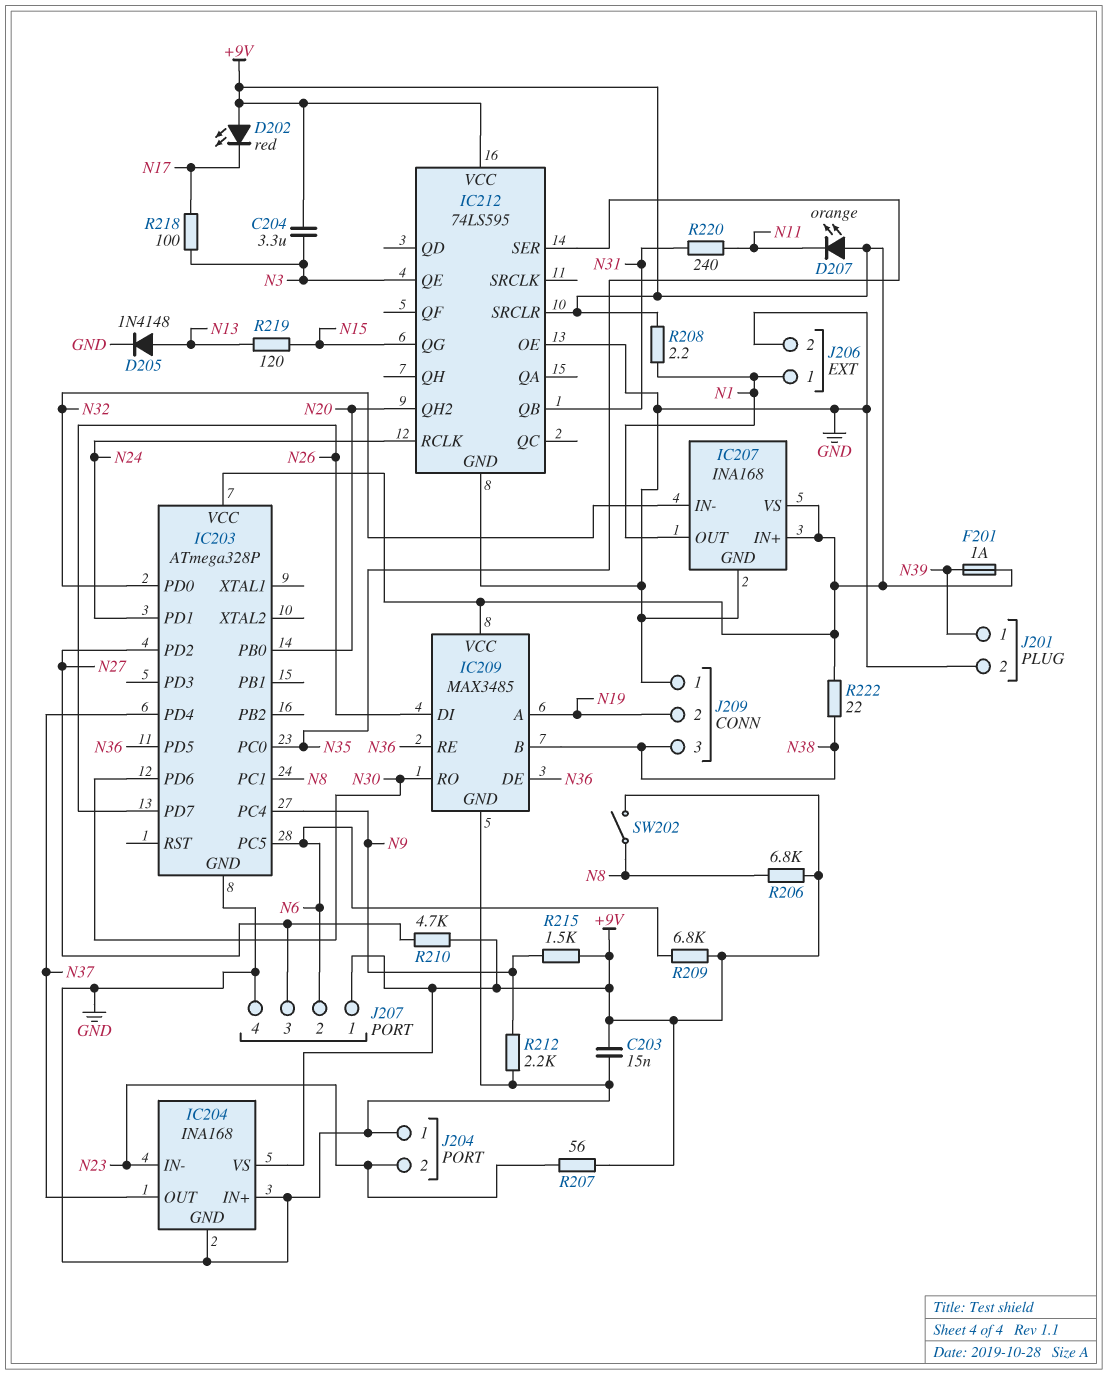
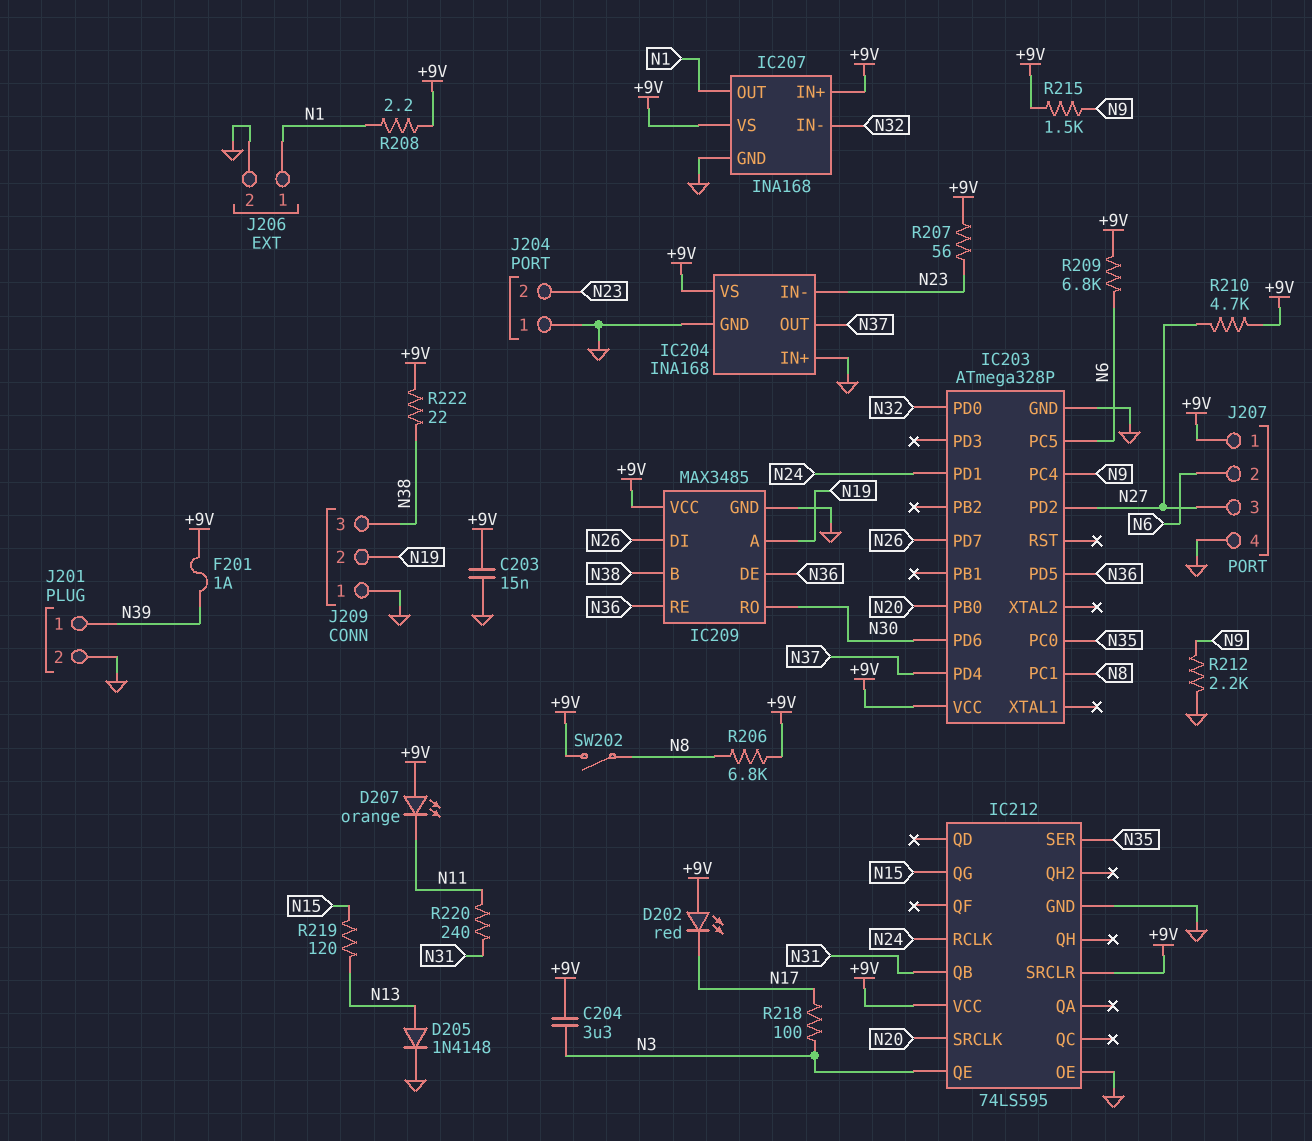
IC212 pin QH2: N20 -> none
IC212 pin SRCLK: none -> N20

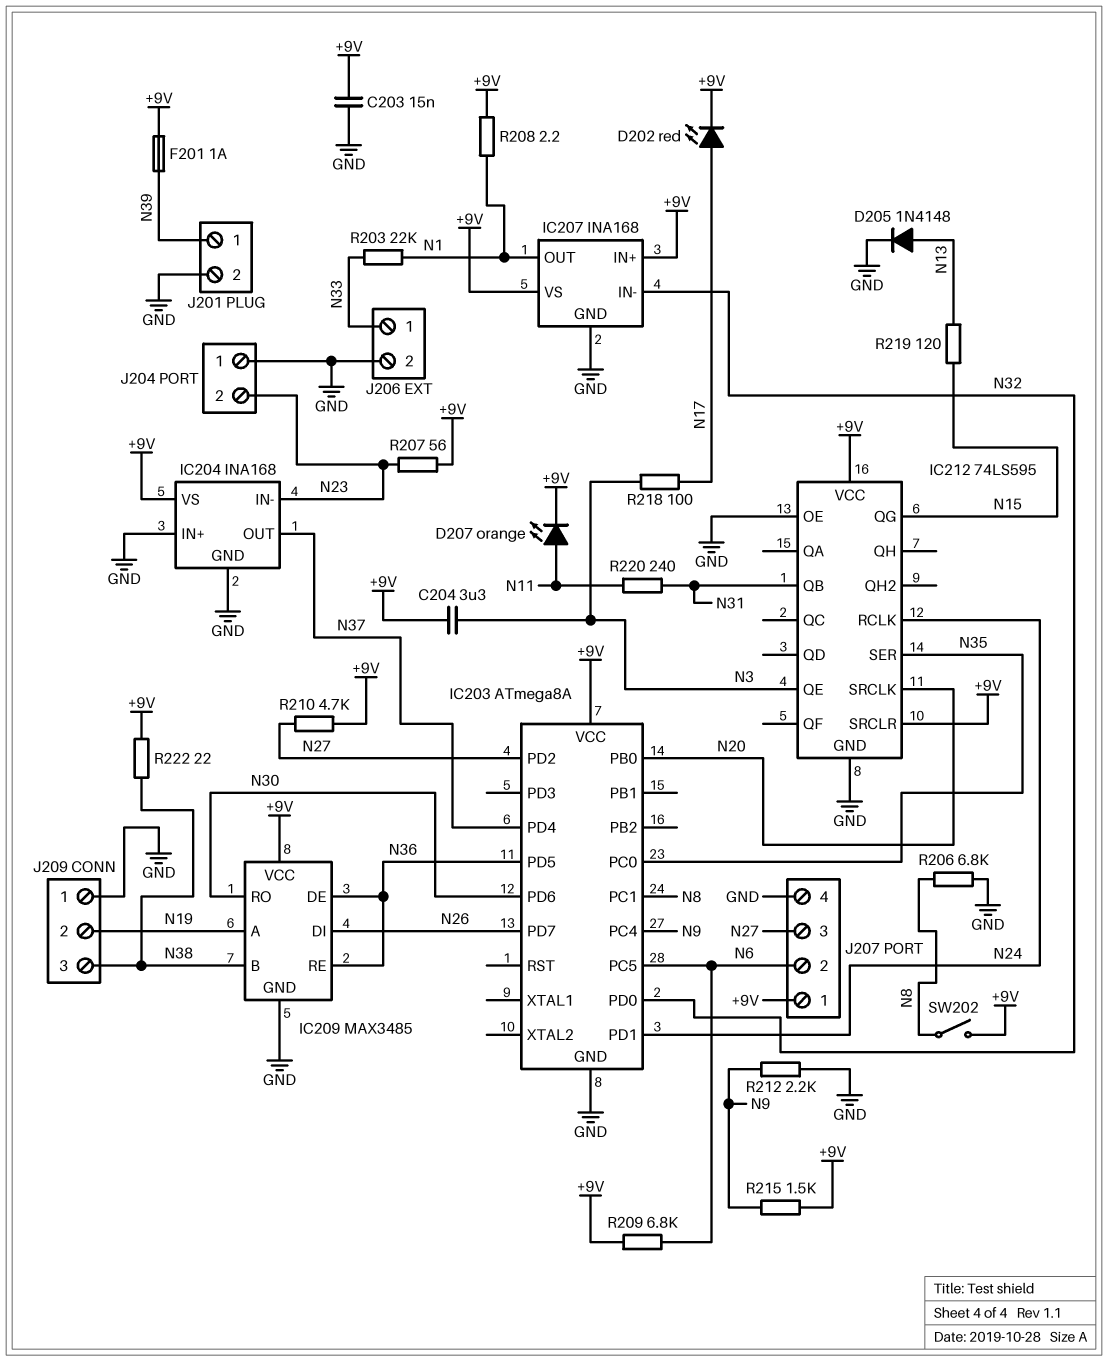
D202: LED red (A +9V, K N17) -> LED red (A N17, K +9V)
D207: LED orange (A +9V, K N11) -> LED orange (A N11, K +9V)
IC203: ATmega328P -> ATmega8A
J206 pin 1: N1 -> N33
R203: none -> 22k (N1, N33)
R206: 6.8k (+9V, N8) -> 6.8k (GND, N8)

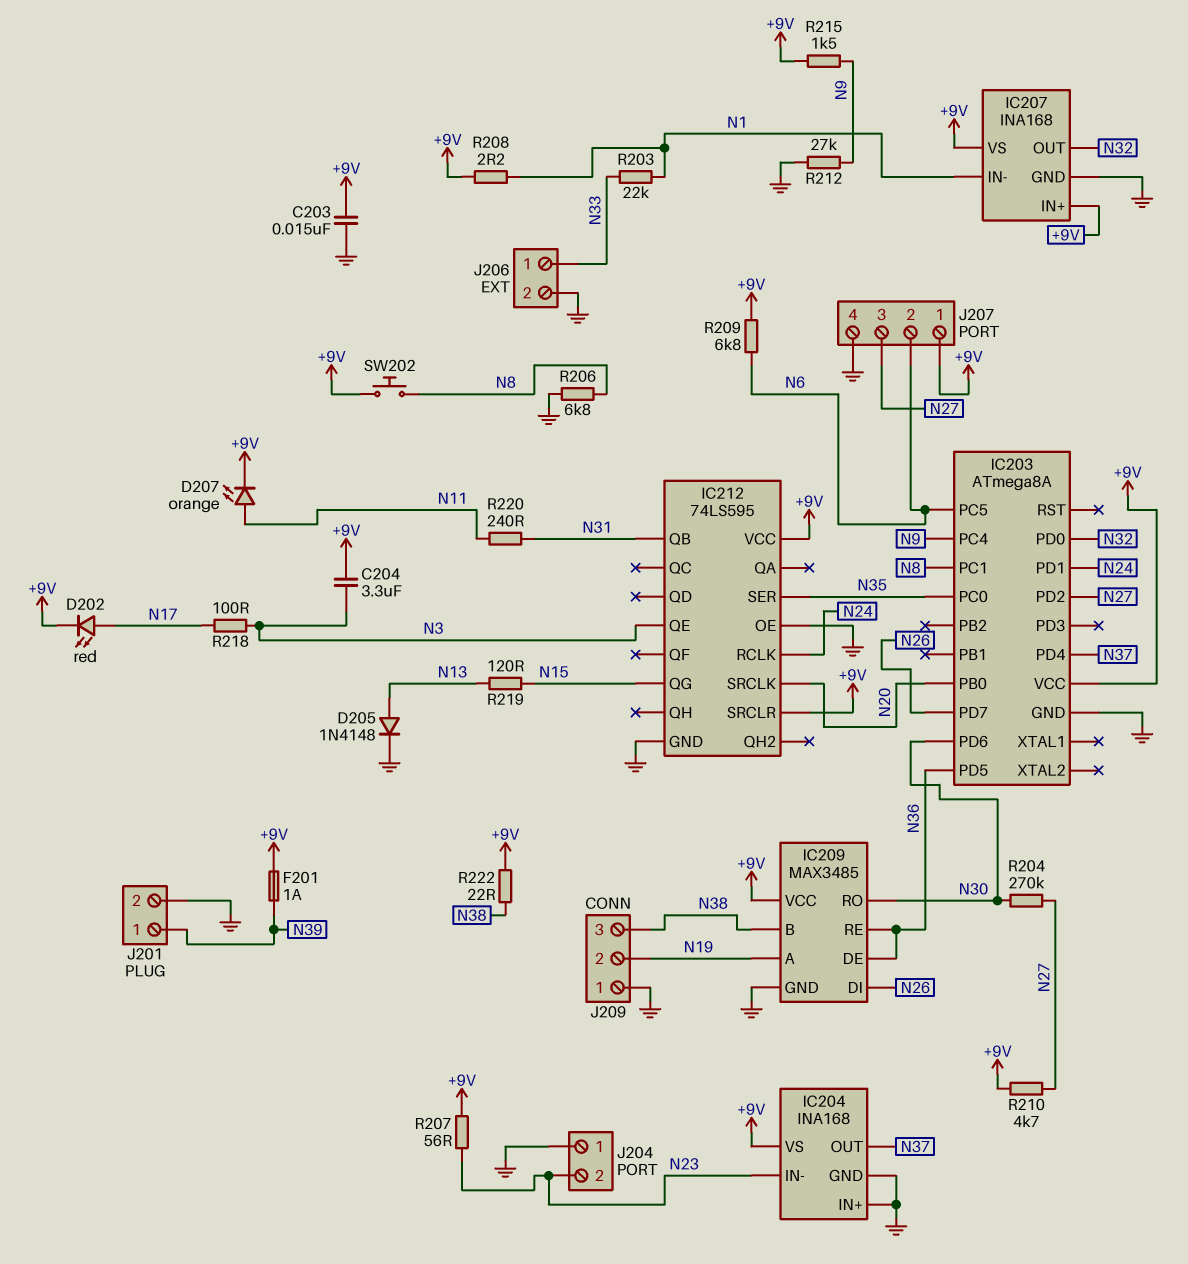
IC207 pin IN-: N32 -> N1
IC207 pin OUT: N1 -> N32
R204: none -> 270k (N27, N30)
R212: 2.2k (GND, N9) -> 27k (GND, N9)
SW202: switch (+9V, N8) -> button (+9V, N8)

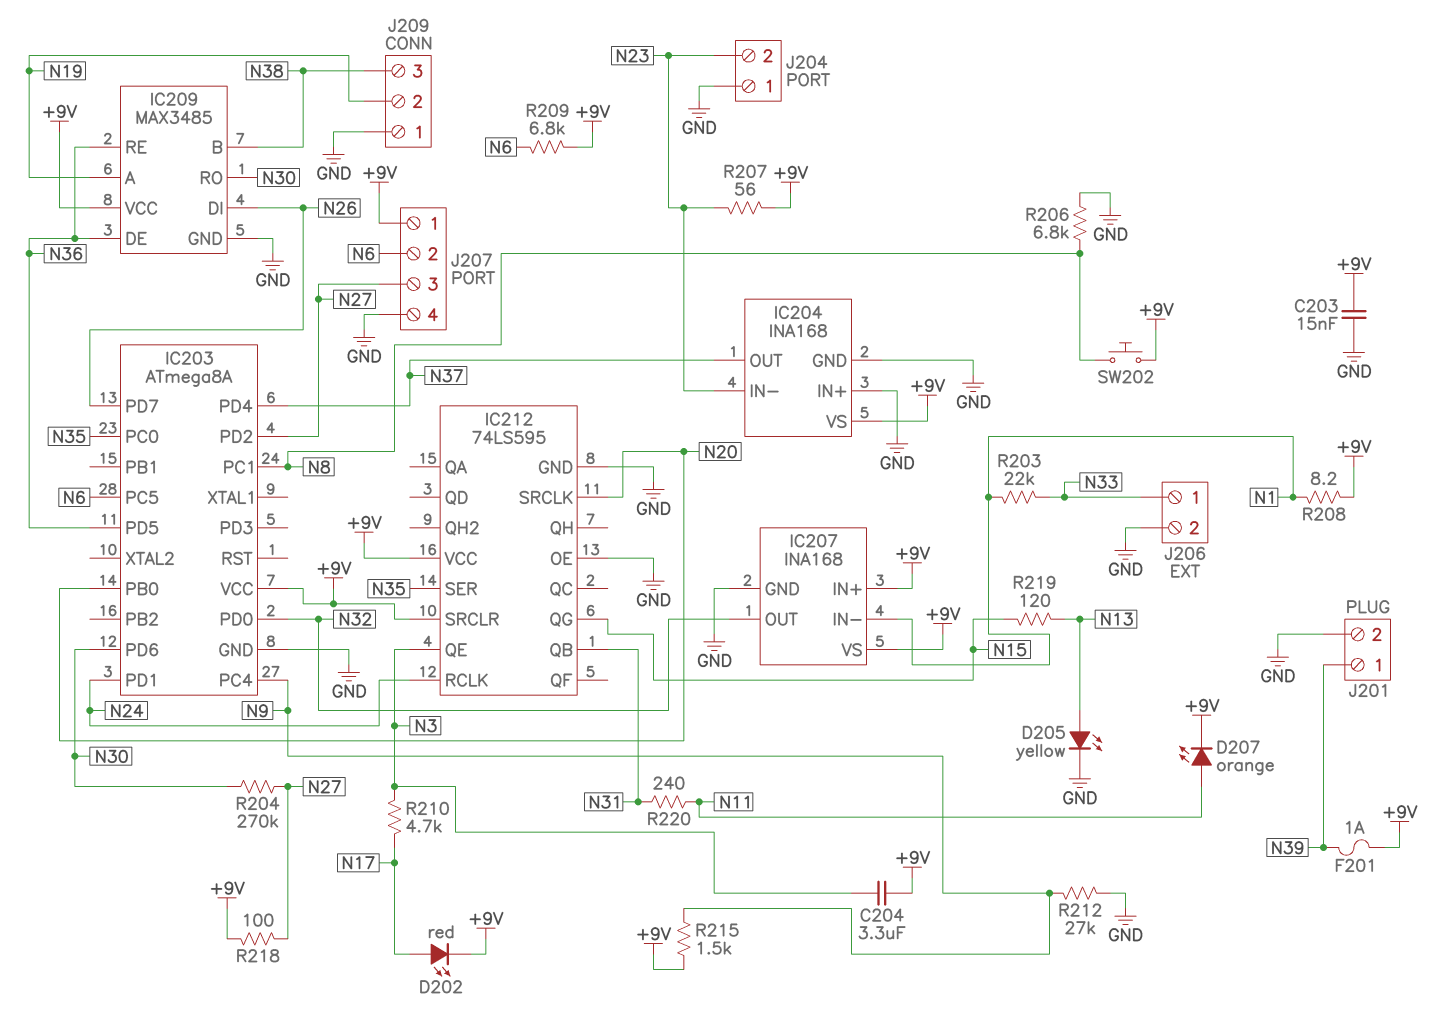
D205: diode 1N4148 (A N13, K GND) -> LED yellow (A N13, K GND)
R208: 2.2 (+9V, N1) -> 8.2 (+9V, N1)
R210: 4.7k (+9V, N27) -> 4.7k (N3, N17)
R218: 100 (N3, N17) -> 100 (+9V, N27)
R222: 22 (+9V, N38) -> none

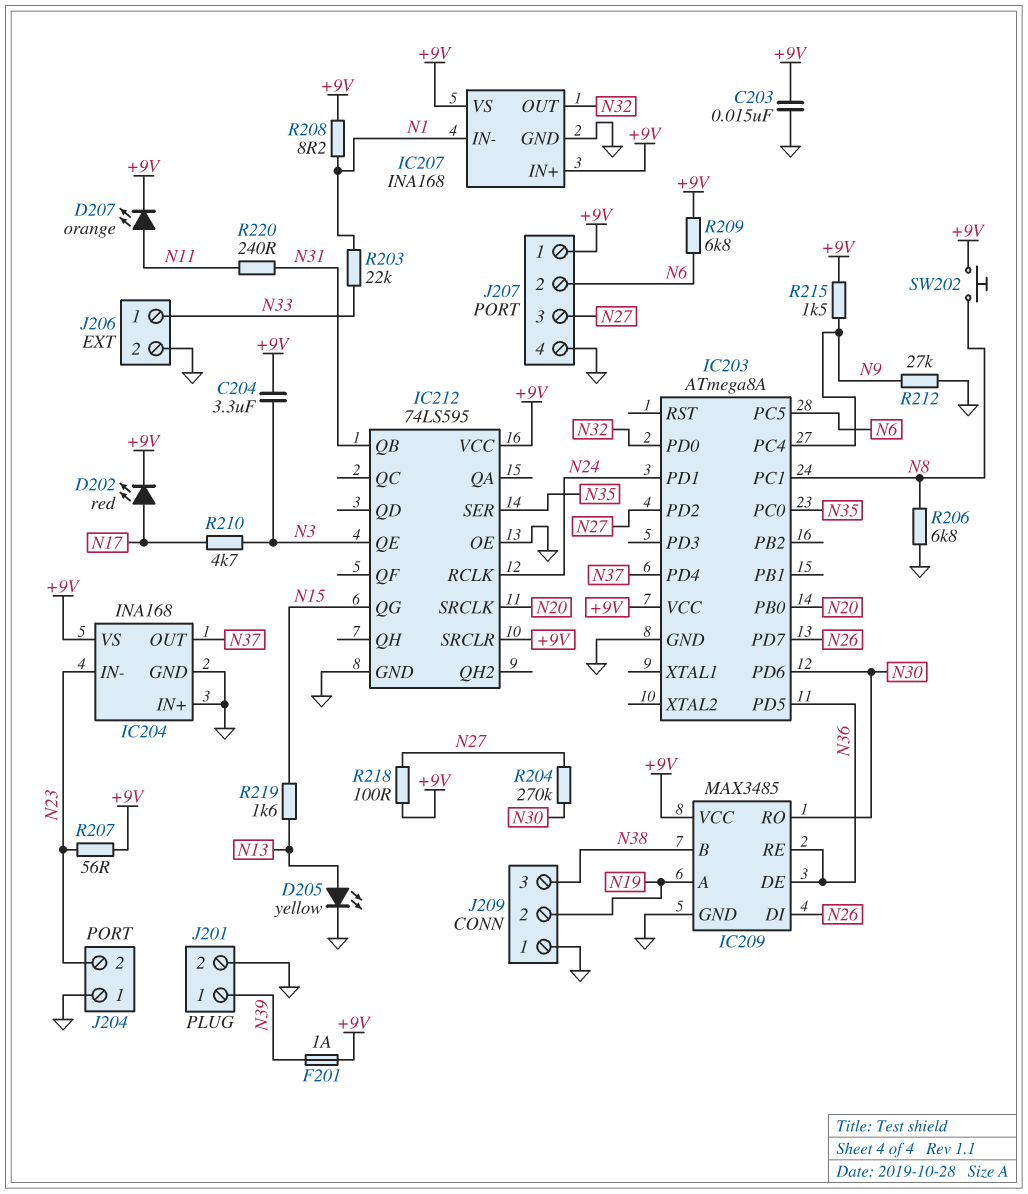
R219: 120 (N13, N15) -> 1.6k (N13, N15)

